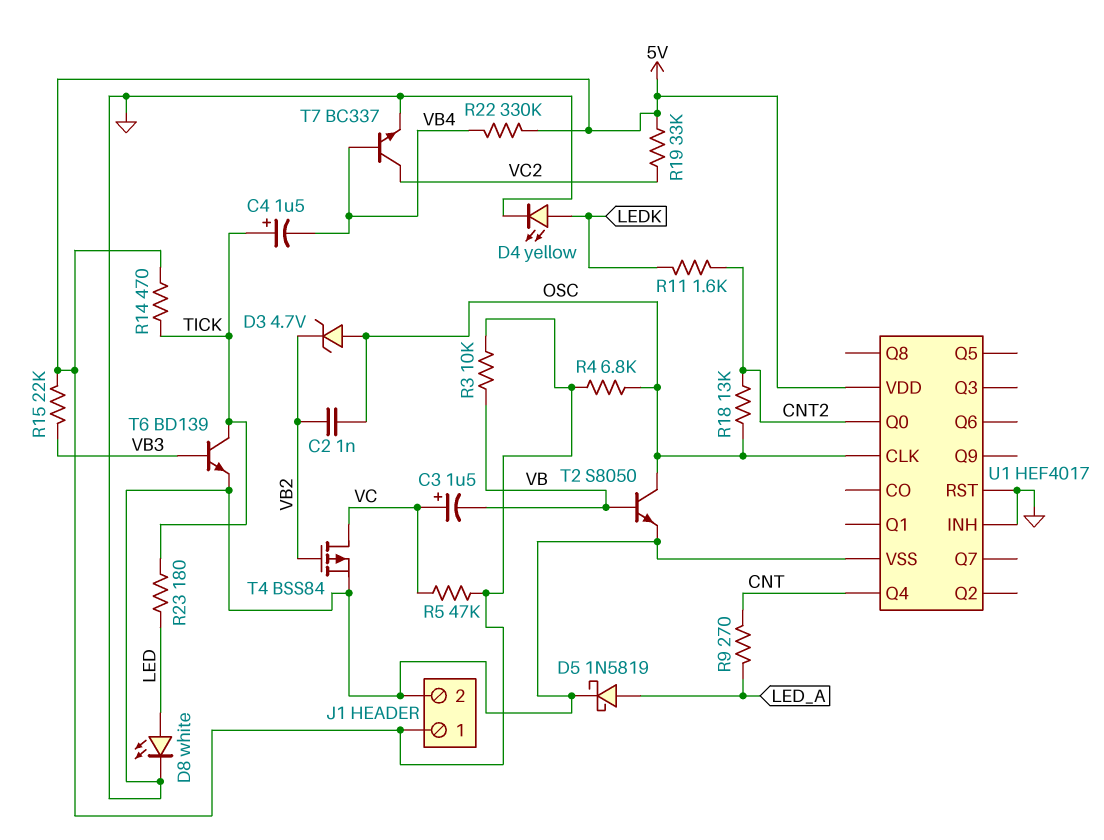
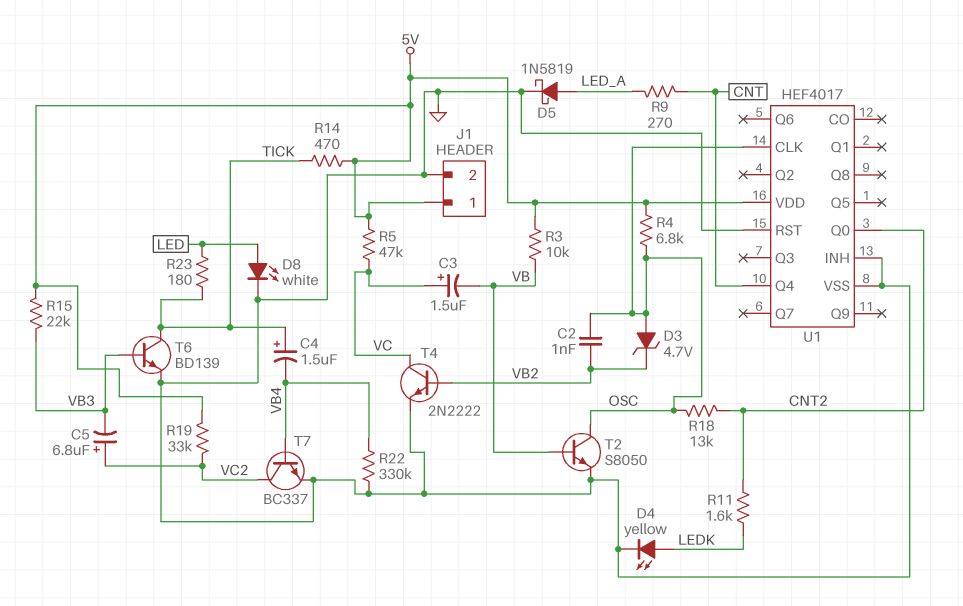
C5: none -> 6.8uF (plus VC2, minus VB3)
R22: 330k (5V, VB4) -> 330k (GND, VB4)
T4: PMOS BSS84 (G VB2, D VC, S GND) -> NPN 2N2222 (B VB2, C VC, E GND)

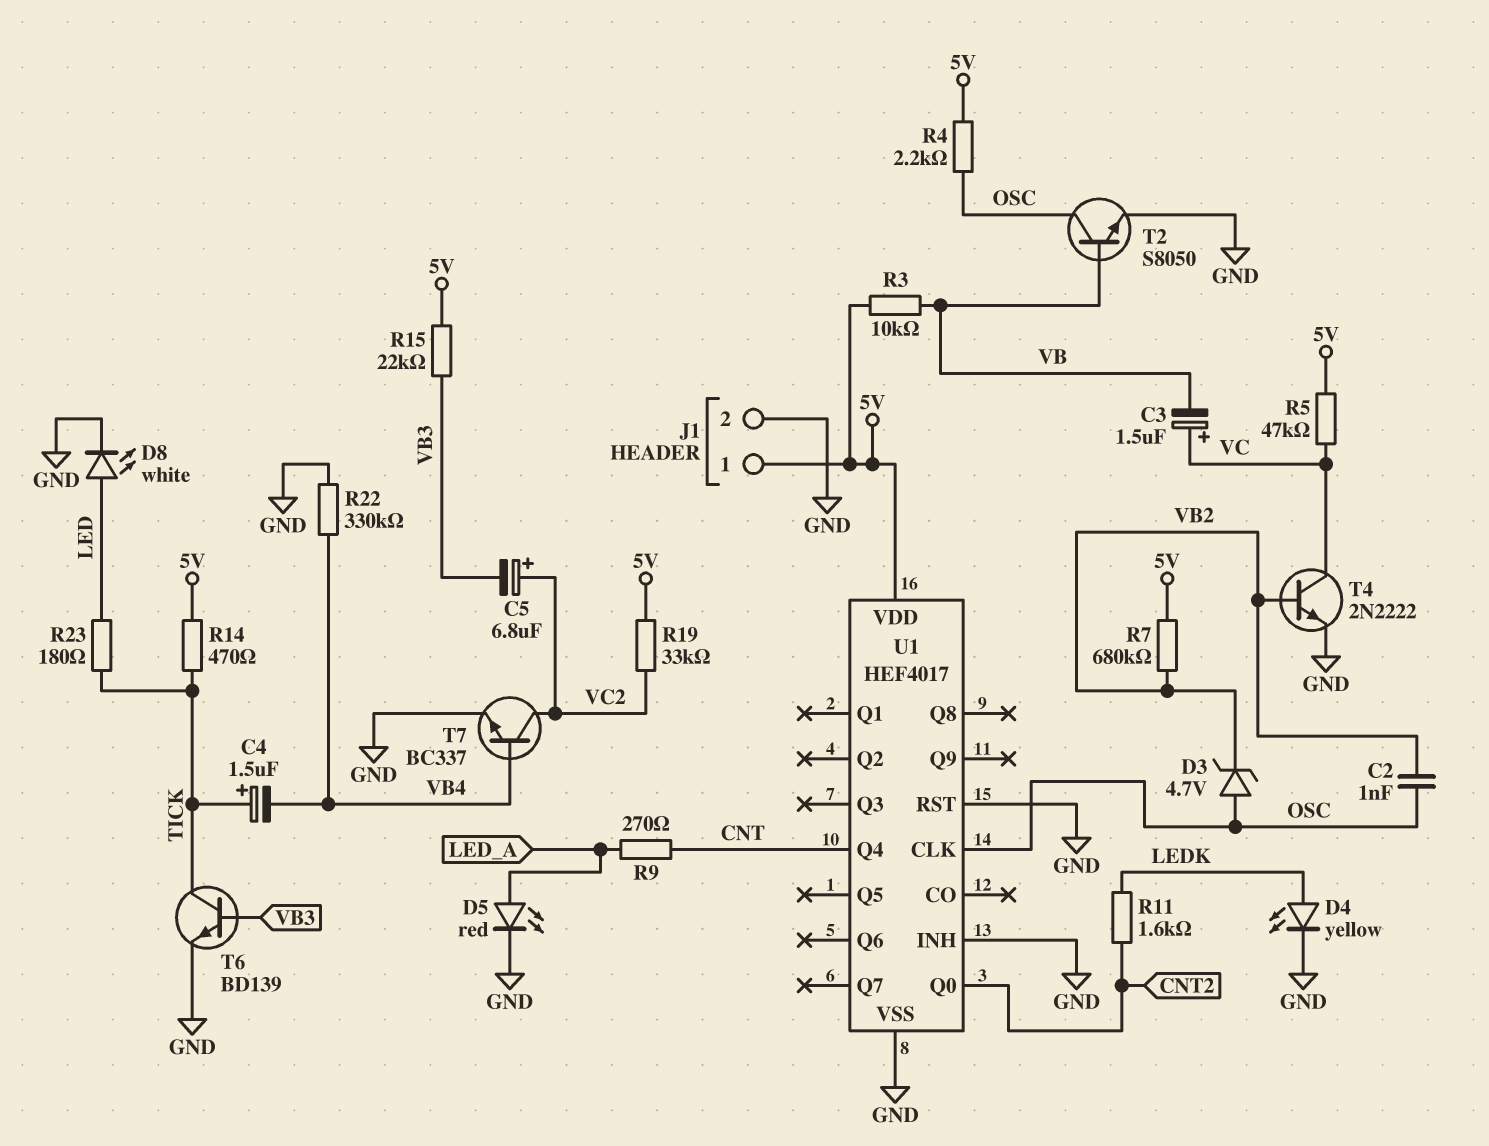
D5: schottky 1N5819 (A LED_A, K GND) -> LED red (A LED_A, K GND)
R4: 6.8k (5V, OSC) -> 2.2k (5V, OSC)
R7: none -> 680k (5V, VB2)
R18: 13k (CNT2, OSC) -> none

